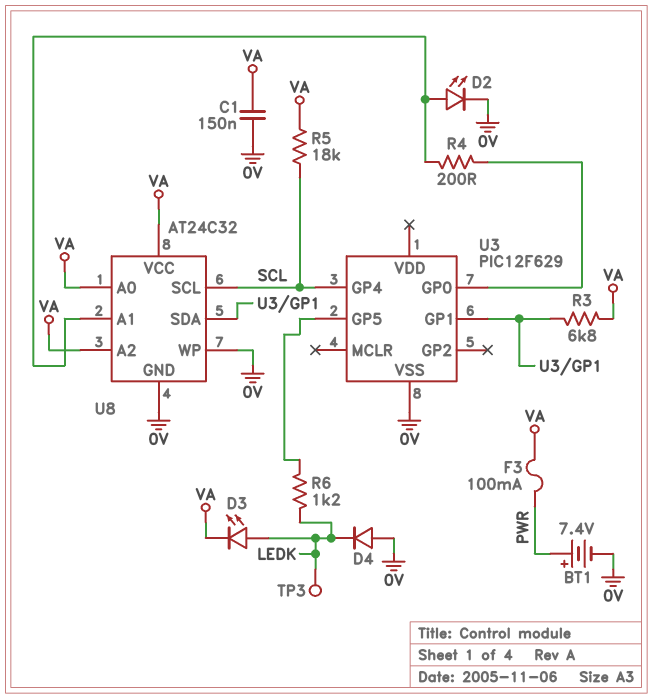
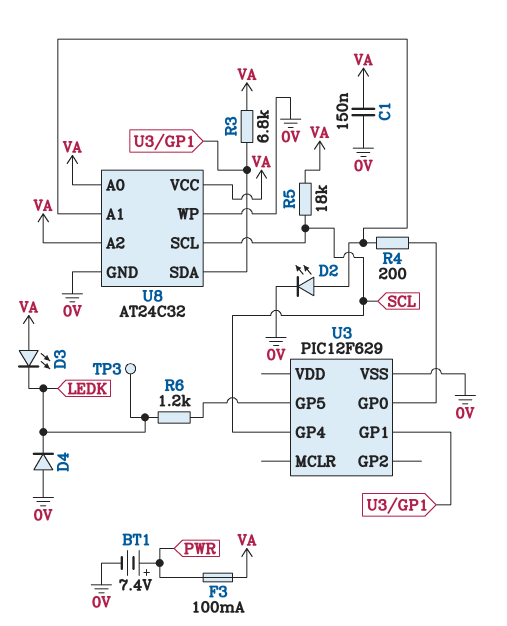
D3: LED (A LEDK, K VA) -> LED (A VA, K LEDK)

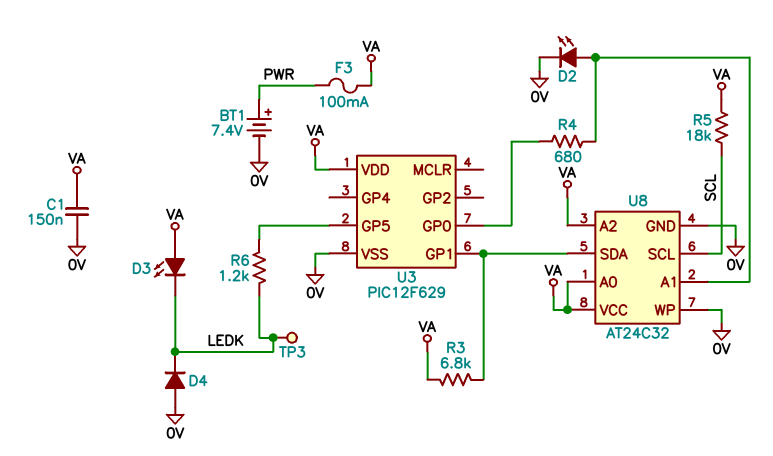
R4: 200 (U3/GP0, U8/A1) -> 680 (U3/GP0, U8/A1)
U3 pin GP4: SCL -> none
U3 pin VDD: none -> VA

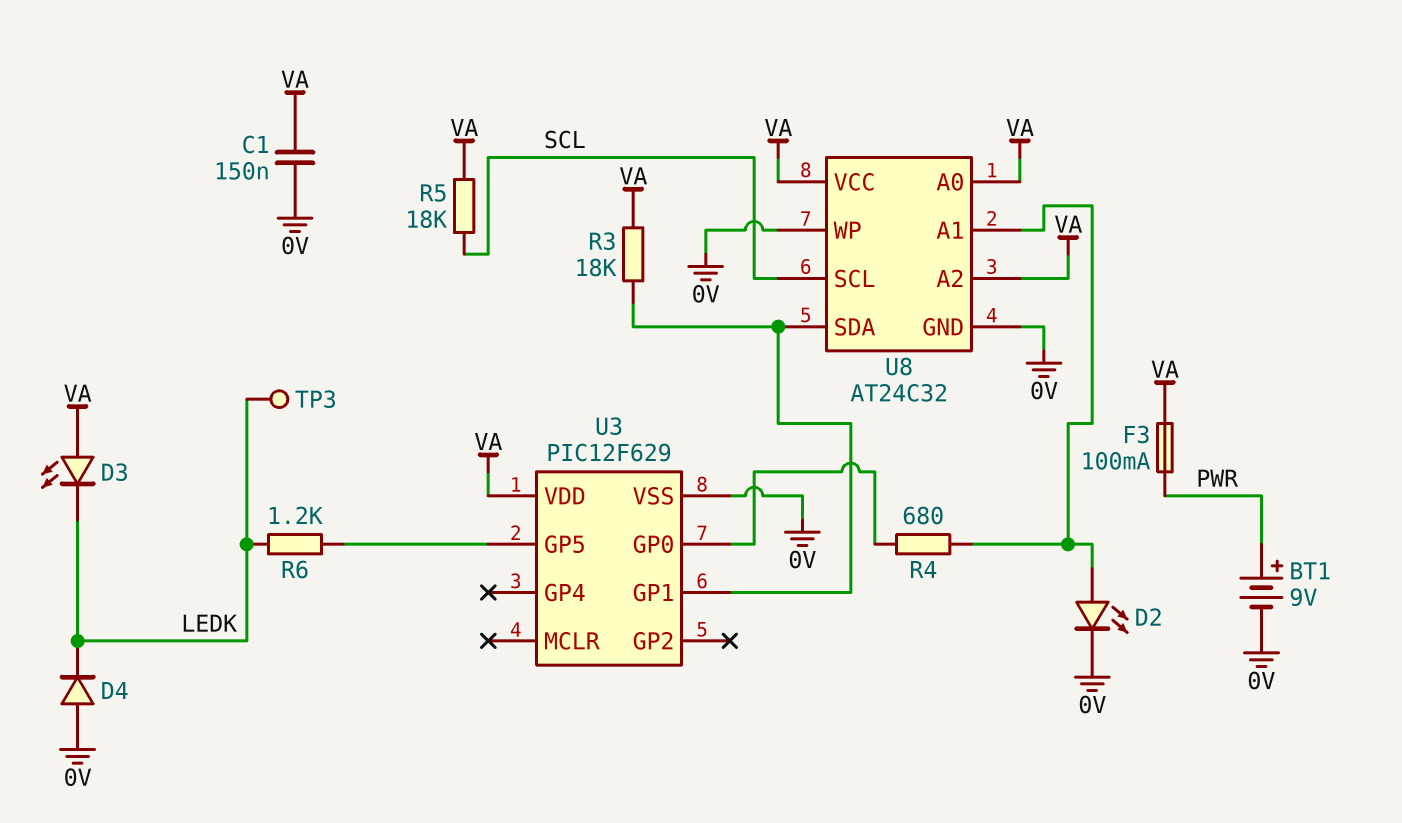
BT1: 7.4V (plus PWR, minus 0V) -> 9V (plus PWR, minus 0V)
R3: 6.8k (U3/GP1, VA) -> 18k (U3/GP1, VA)

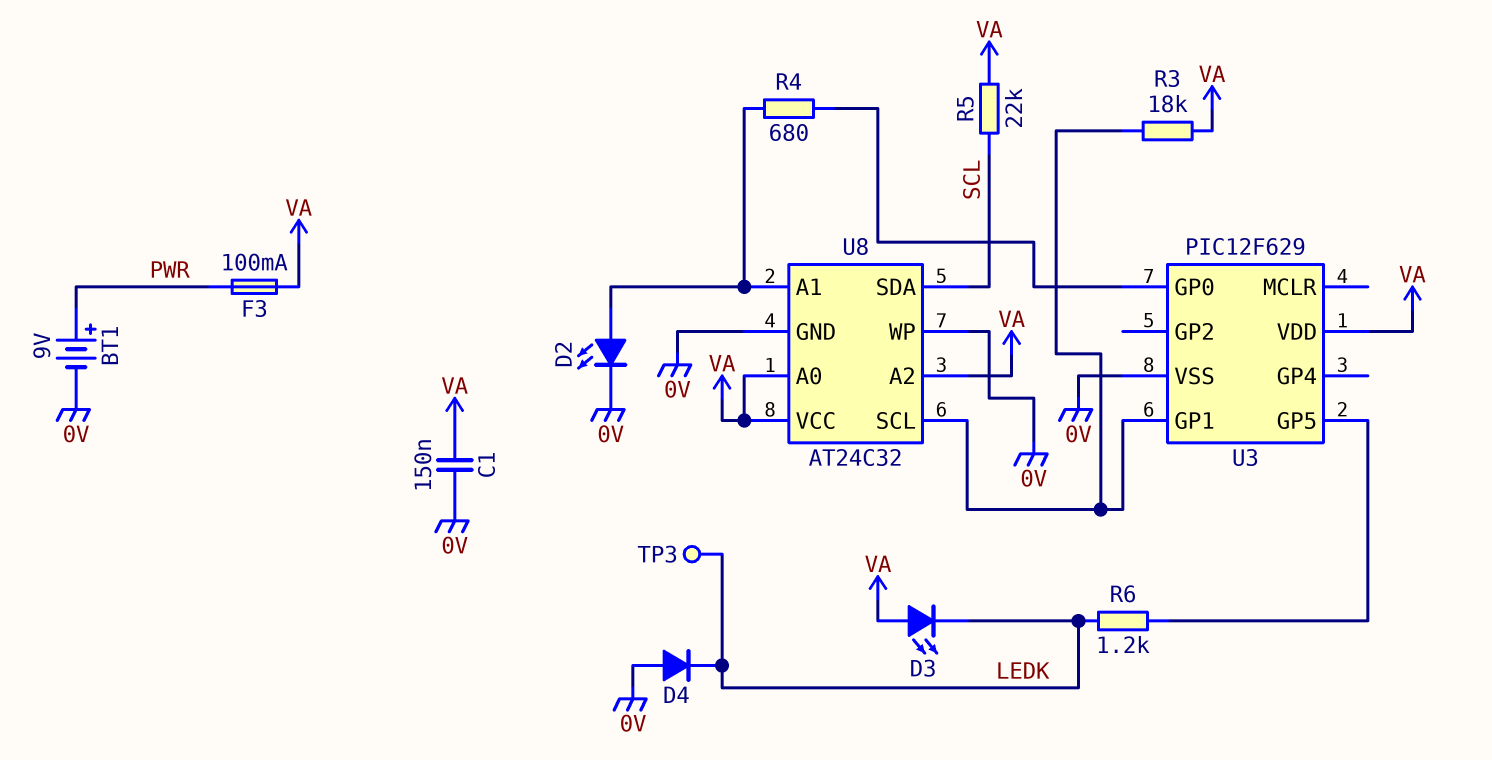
R5: 18k (SCL, VA) -> 22k (SCL, VA)
U8 pin SCL: SCL -> U3/GP1
U8 pin SDA: U3/GP1 -> SCL

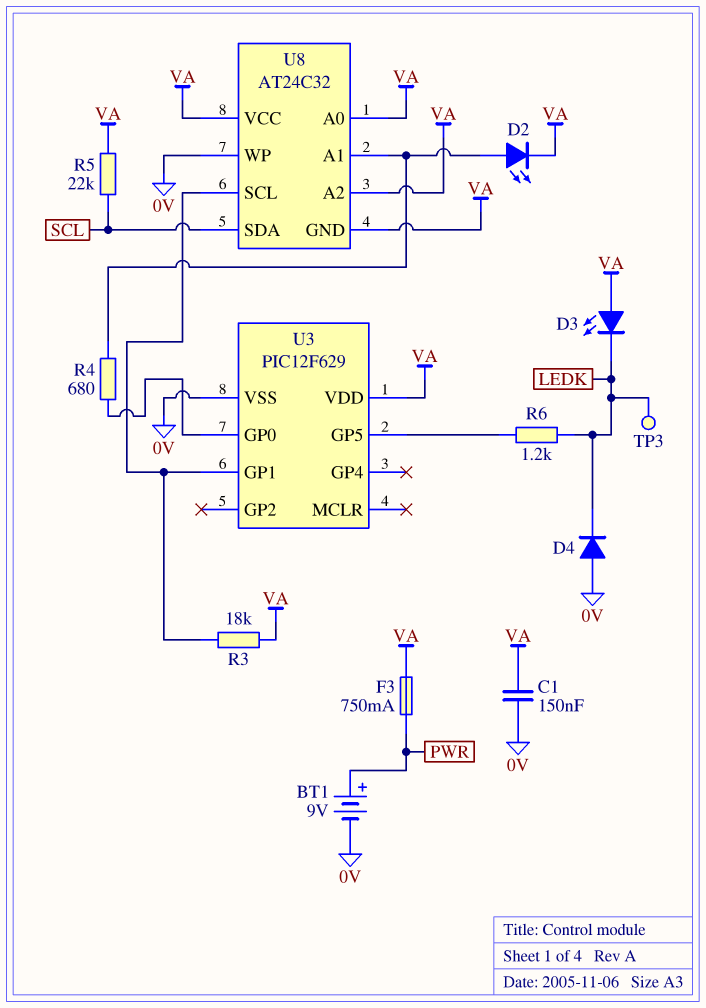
D2: LED (A U8/A1, K 0V) -> LED (A U8/A1, K VA)
F3: 100mA (PWR, VA) -> 750mA (PWR, VA)
U8 pin GND: 0V -> VA

